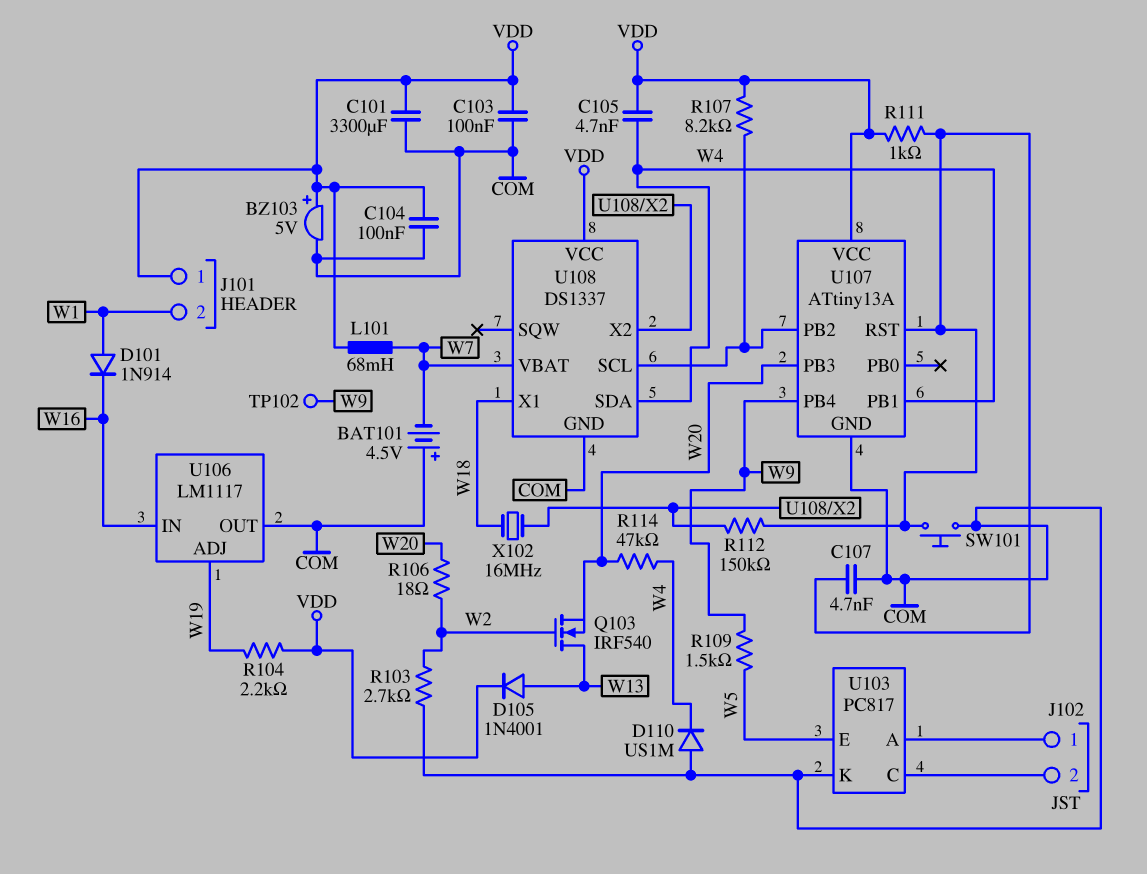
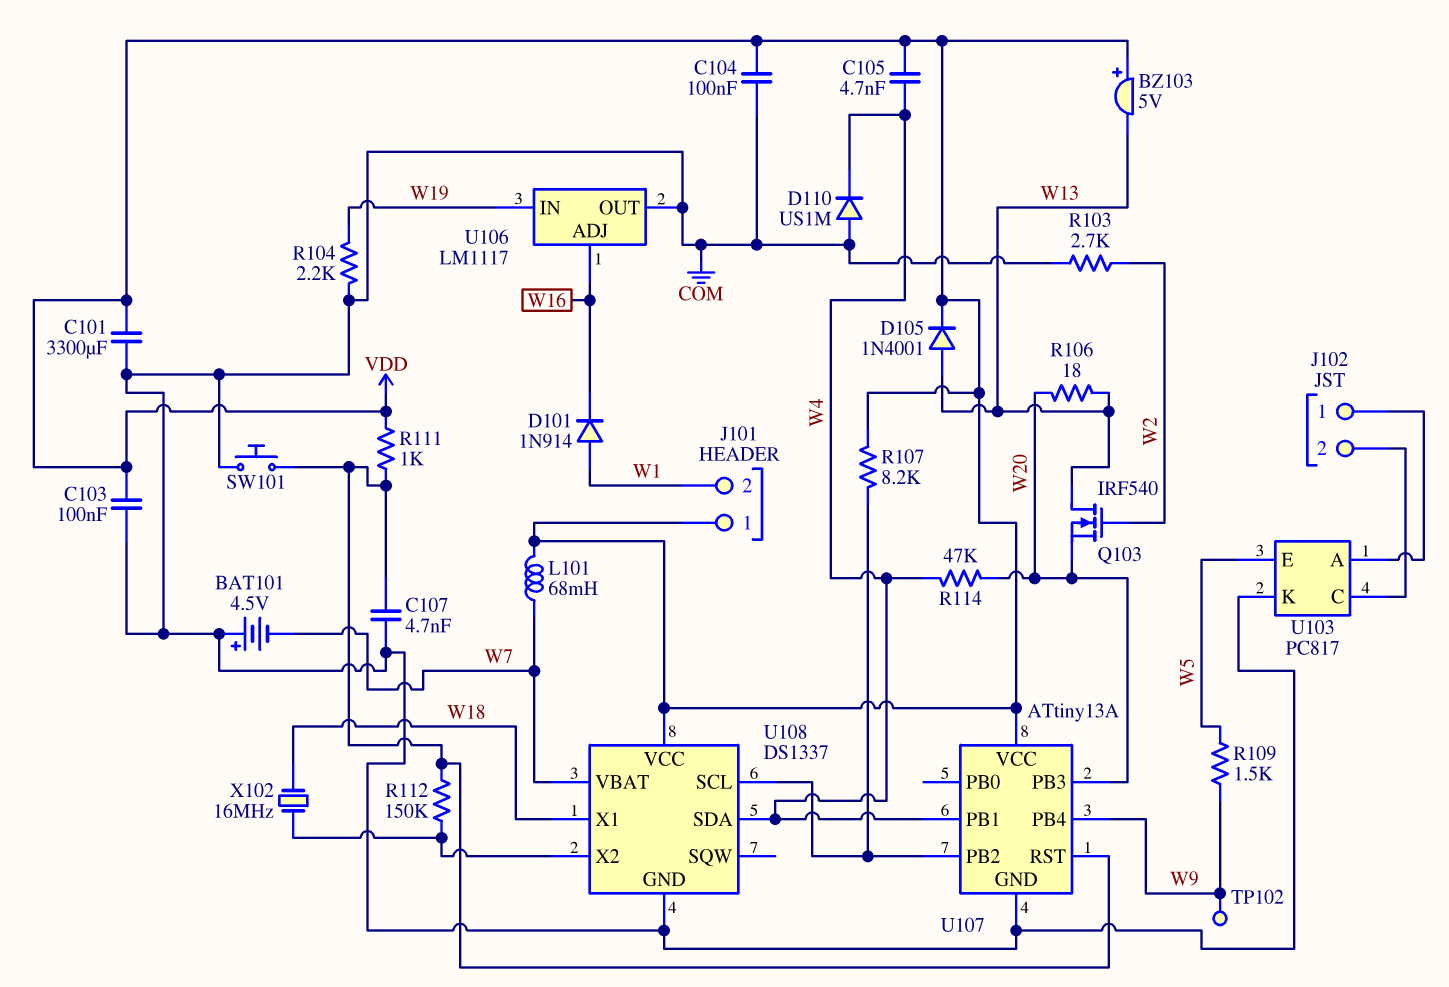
BZ103: buzzer 5V (plus VDD, minus COM) -> buzzer 5V (plus VDD, minus W13)
R104: 2.2k (VDD, W19) -> 2.2k (COM, W19)
R106: 18 (W2, W20) -> 18 (W13, W20)
U106 pin ADJ: W19 -> W16
U106 pin IN: W16 -> W19

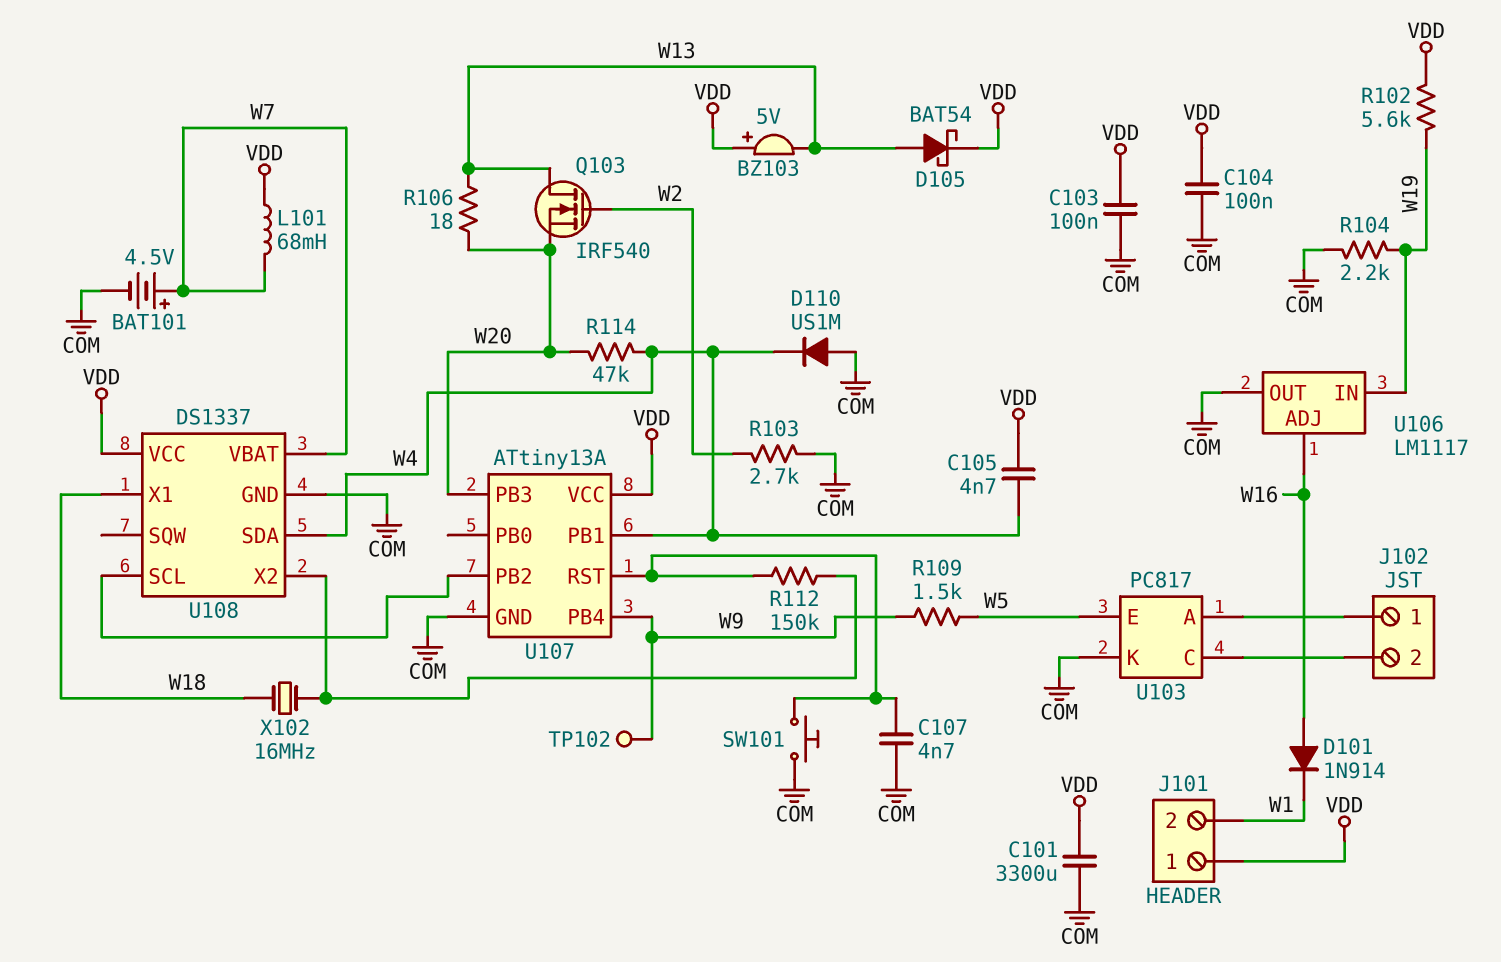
BAT101: 4.5V (plus COM, minus W7) -> 4.5V (plus W7, minus COM)
D101: diode 1N914 (A W1, K W16) -> diode 1N914 (A W16, K W1)
D105: diode 1N4001 (A W13, K VDD) -> schottky BAT54 (A W13, K VDD)
R102: none -> 5.6k (VDD, W19)
R107: 8.2k (U107/PB2, VDD) -> none
R111: 1k (U107/RST, VDD) -> none

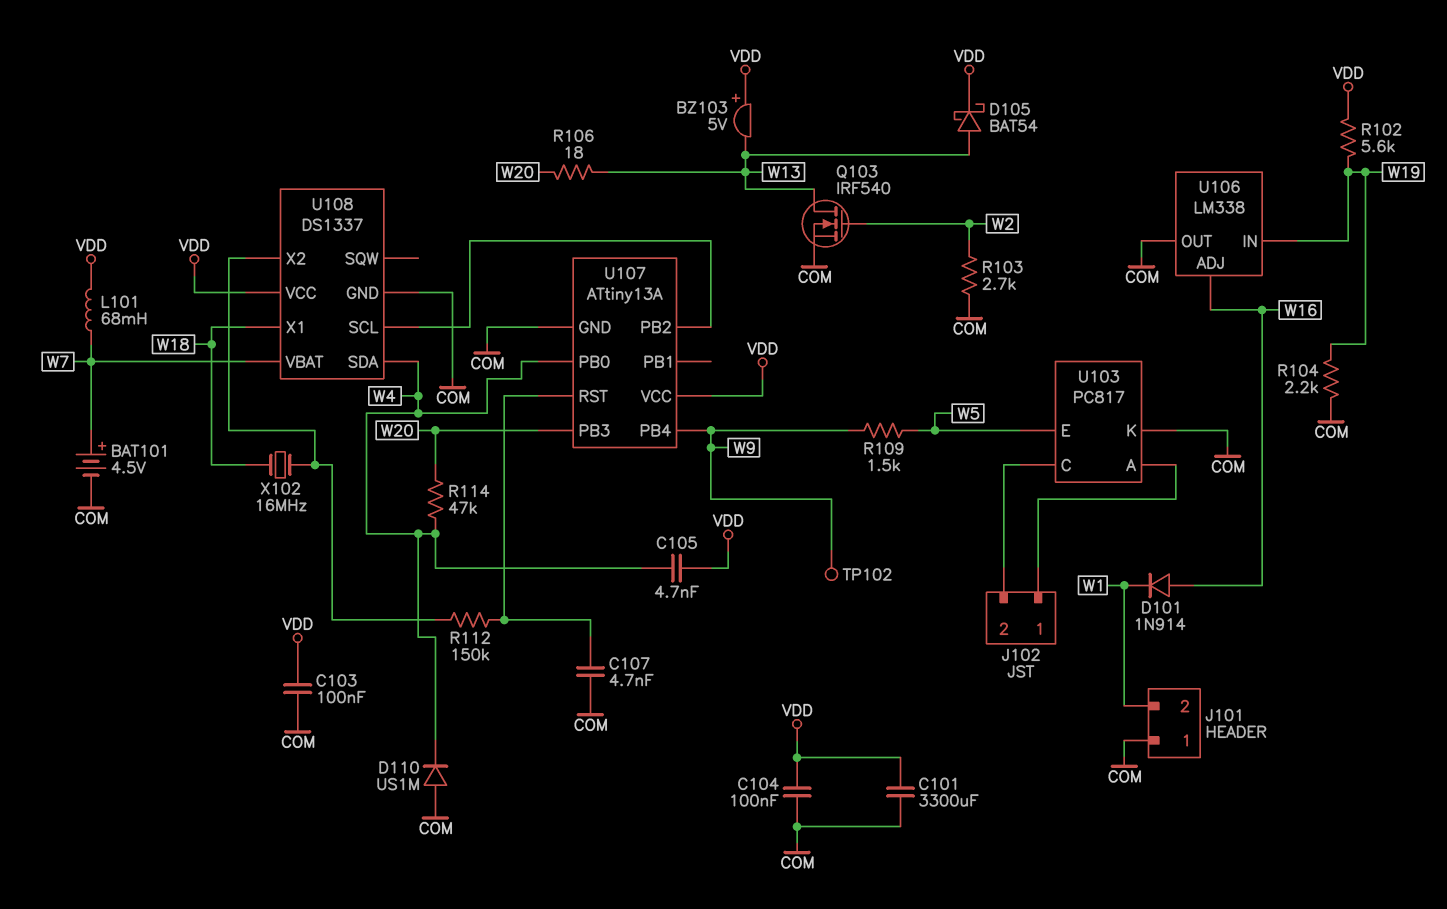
J101 pin 1: VDD -> COM
Q103: NMOS IRF540 (G W2, D W13, S W20) -> NMOS IRF540 (G W2, D W13, S COM)
SW101: button (COM, U107/RST) -> none
U106: LM1117 -> LM338
U107 pin PB0: none -> W4
U107 pin PB1: W4 -> none

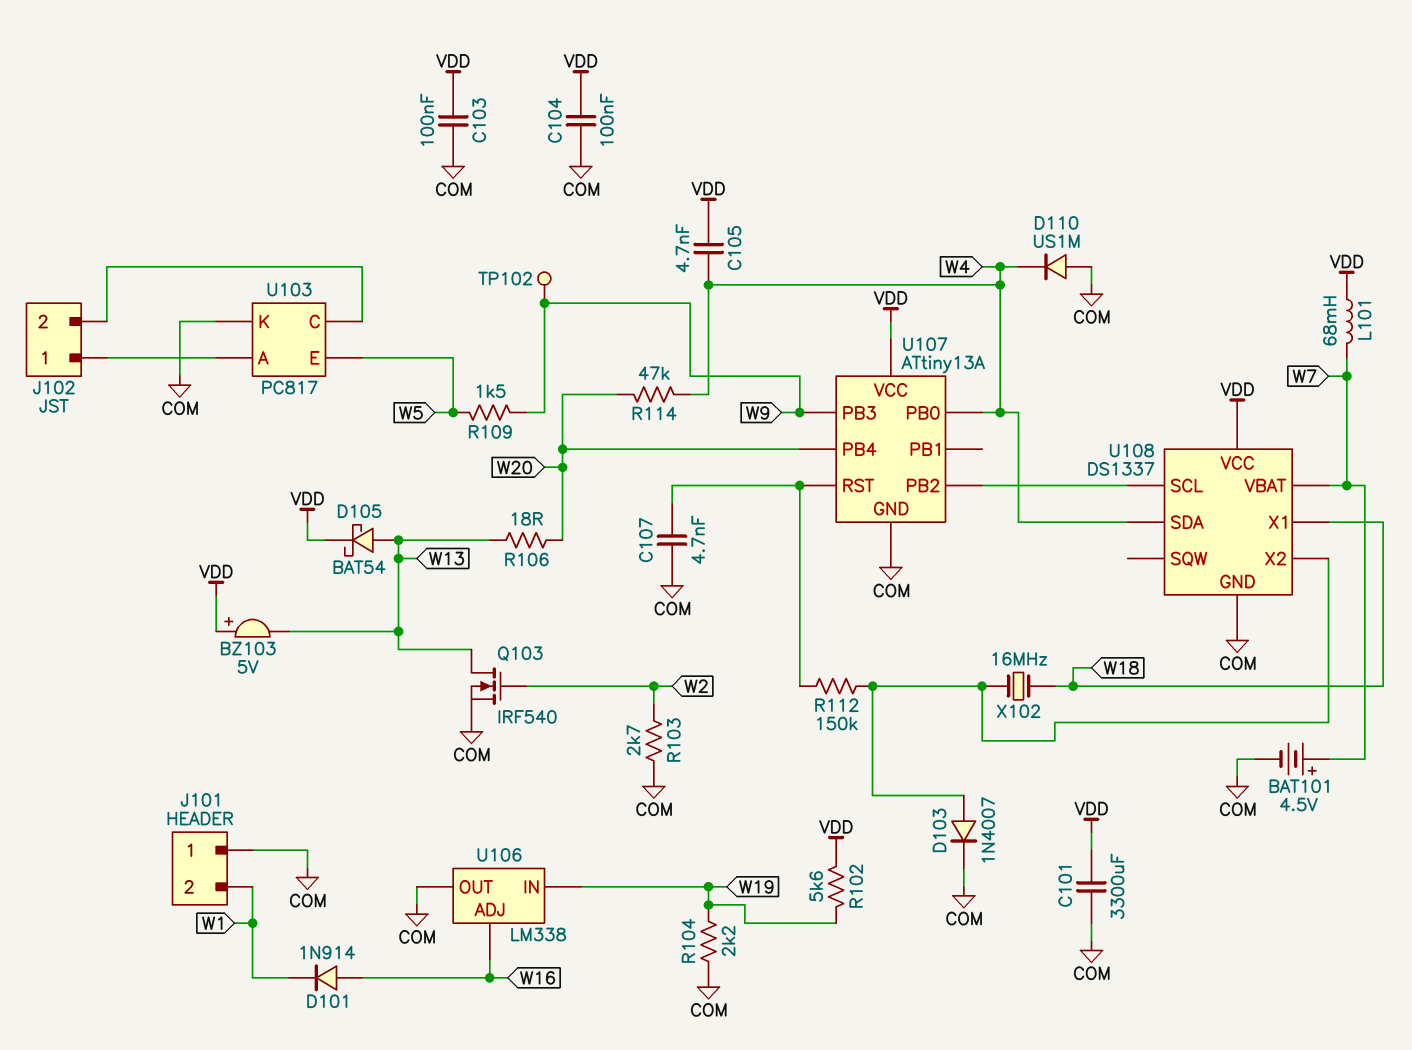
D103: none -> diode 1N4007 (A U108/X2, K COM)
U107 pin PB3: W20 -> W9
U107 pin PB4: W9 -> W20

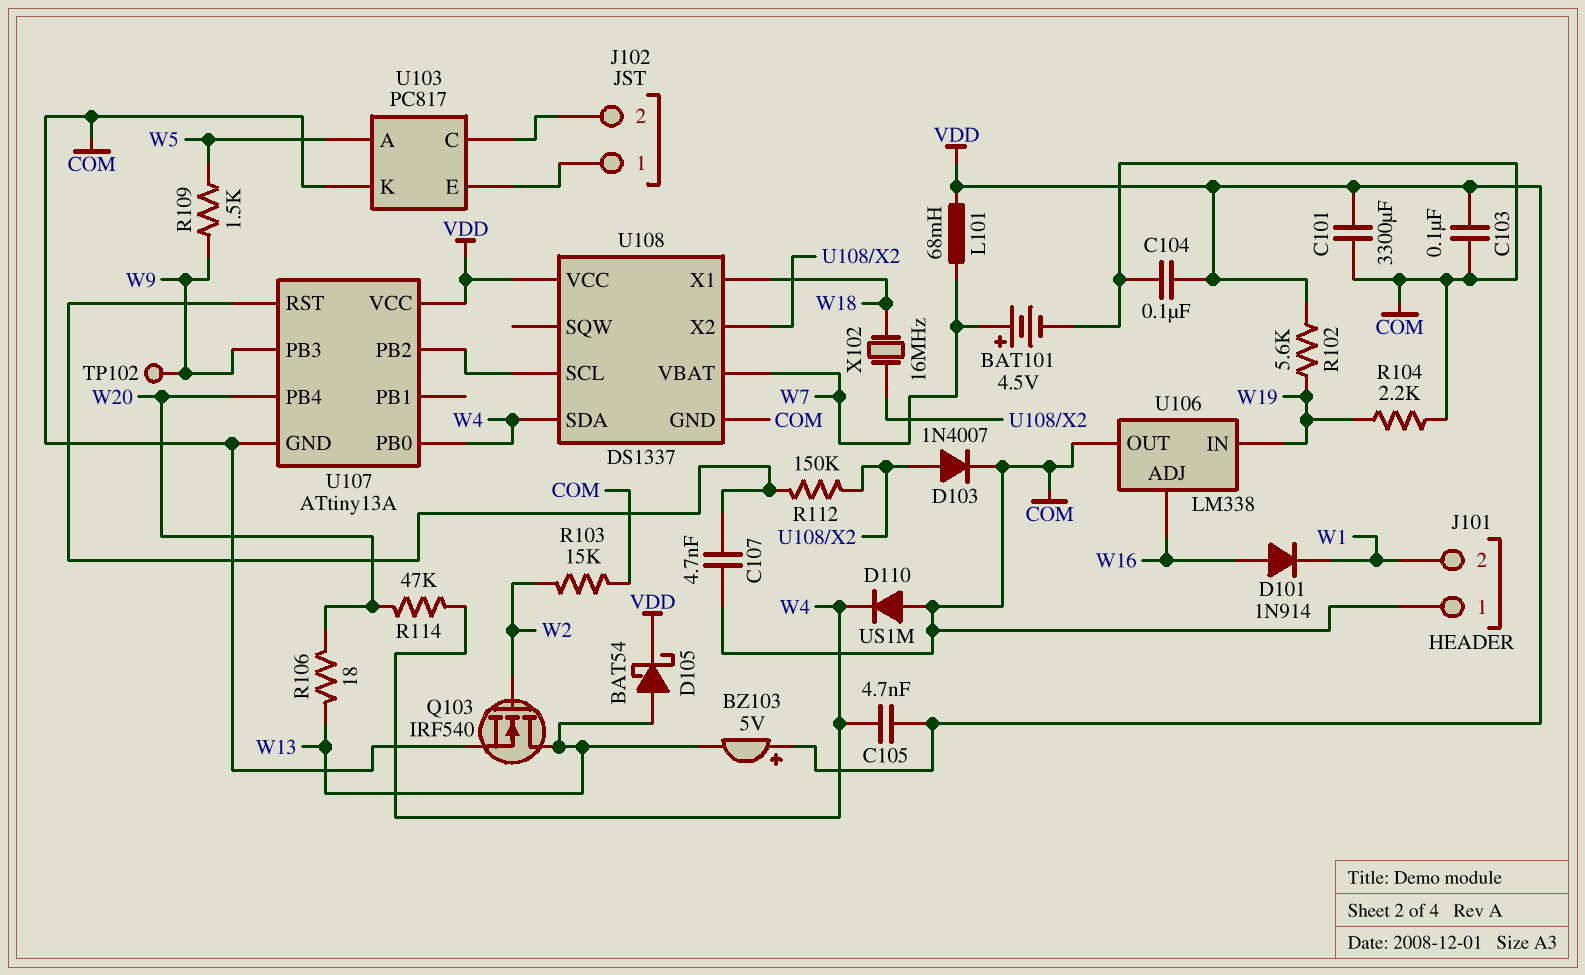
R103: 2.7k (COM, W2) -> 15k (COM, W2)
U103 pin A: J102/1 -> W5
U103 pin E: W5 -> J102/1

